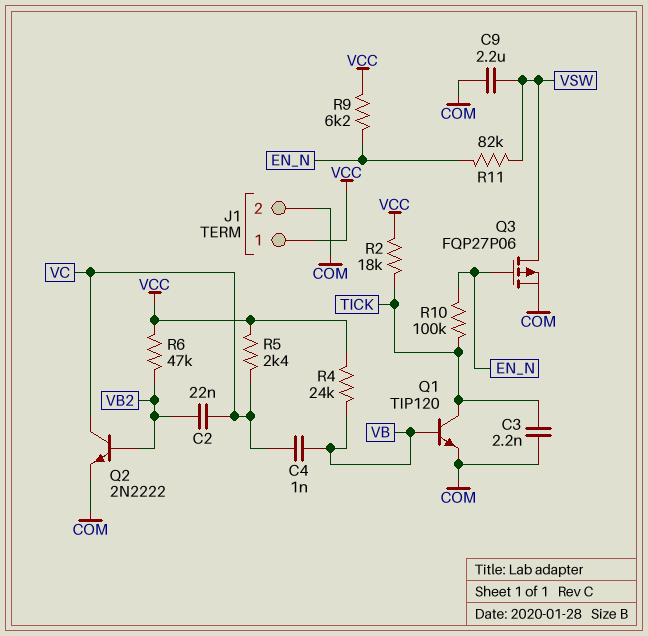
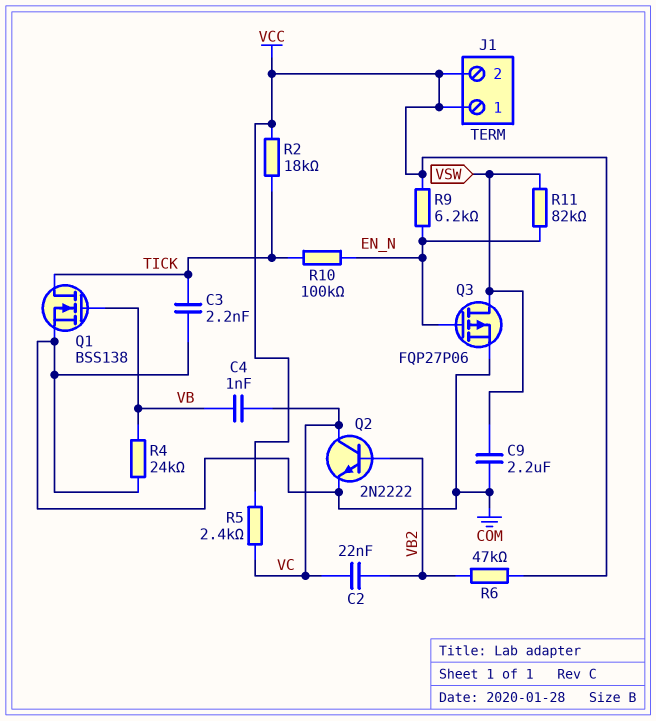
J1 pin 2: COM -> VCC
Q1: NPN TIP120 (B VB, C TICK, E COM) -> NMOS BSS138 (G VB, D TICK, S COM)
R4: 24k (VB, VCC) -> 24k (COM, VB)

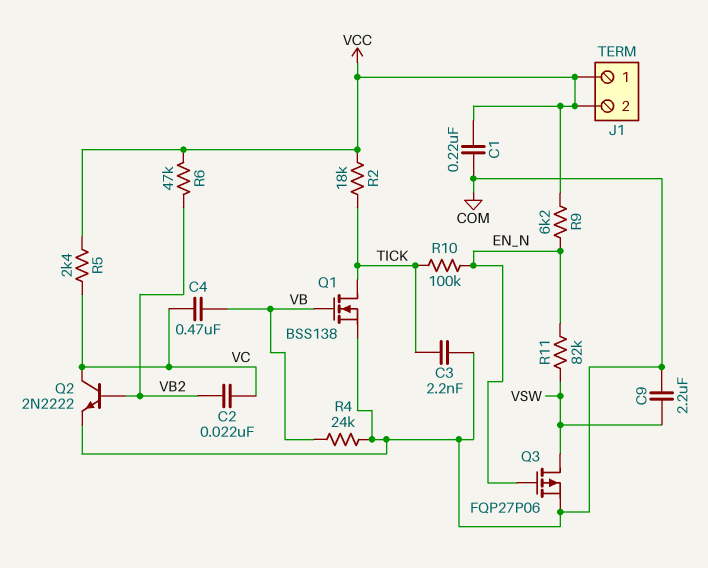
C1: none -> 220nF (COM, VCC)
C4: 1nF (VB, VC) -> 470nF (VB, VC)

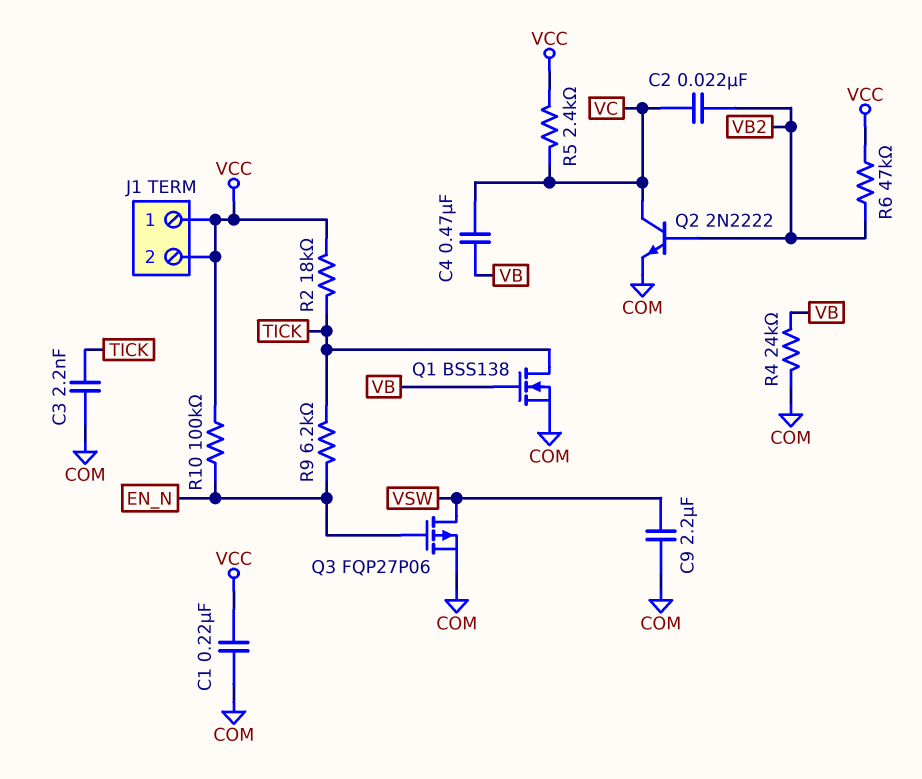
R9: 6.2k (EN_N, VCC) -> 6.2k (EN_N, TICK)
R10: 100k (EN_N, TICK) -> 100k (EN_N, VCC)
R11: 82k (EN_N, VSW) -> none

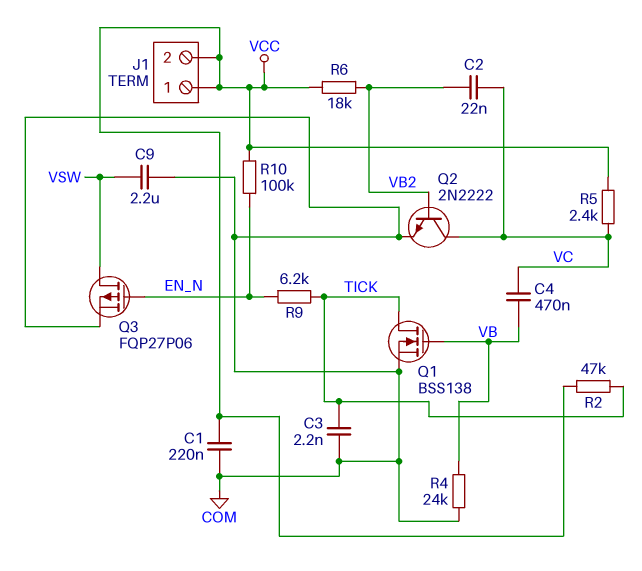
R2: 18k (TICK, VCC) -> 47k (TICK, VCC)
R6: 47k (VB2, VCC) -> 18k (VB2, VCC)

